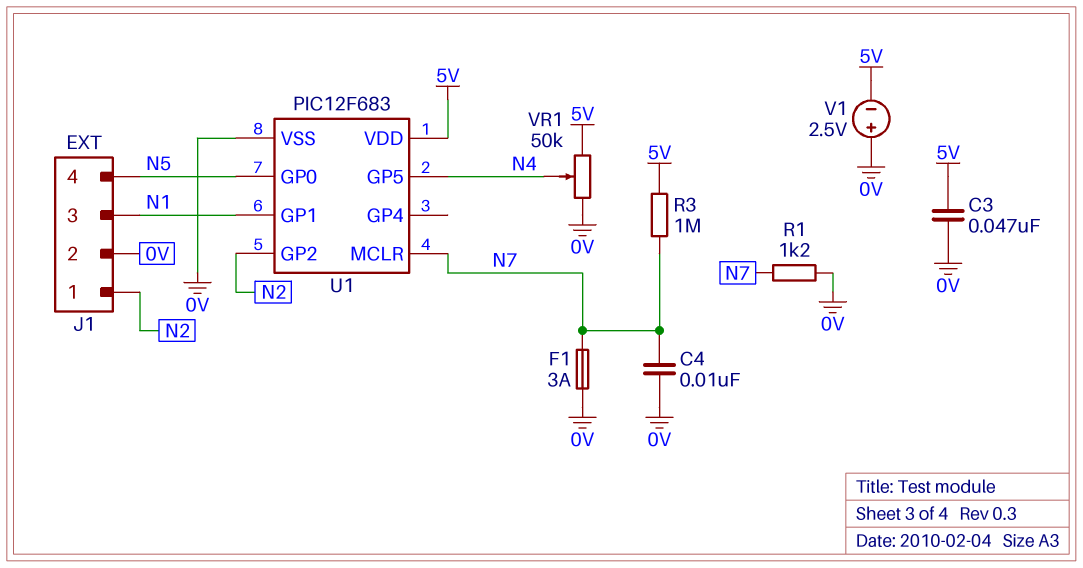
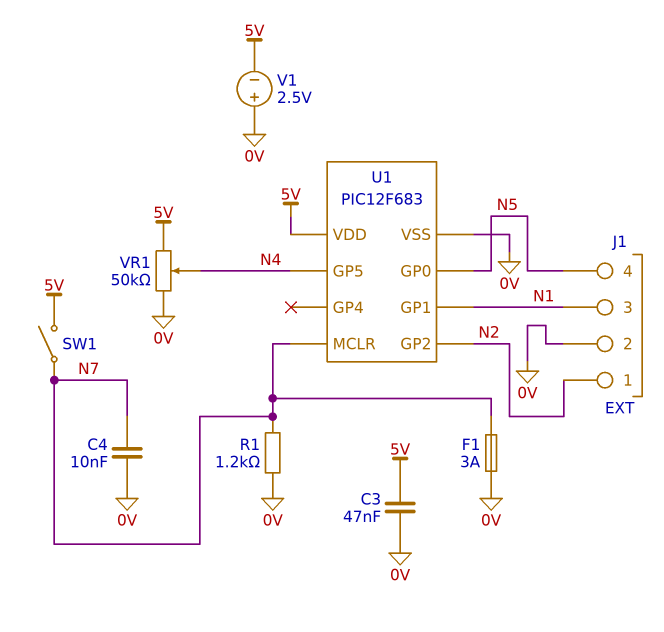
R3: 1M (5V, N7) -> none
SW1: none -> switch (5V, N7)

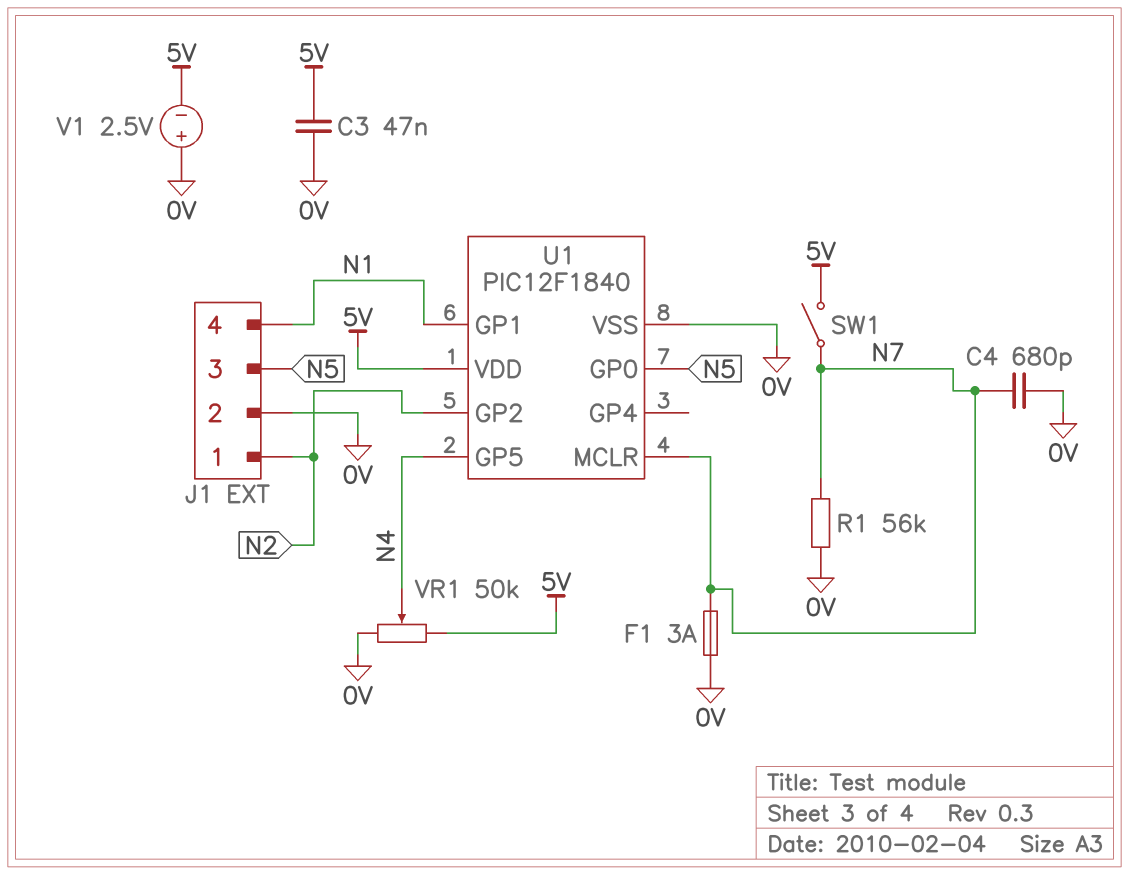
C4: 10nF (0V, N7) -> 680pF (0V, N7)
J1 pin 3: N1 -> N5
J1 pin 4: N5 -> N1
R1: 1.2k (0V, N7) -> 56k (0V, N7)
U1: PIC12F683 -> PIC12F1840

